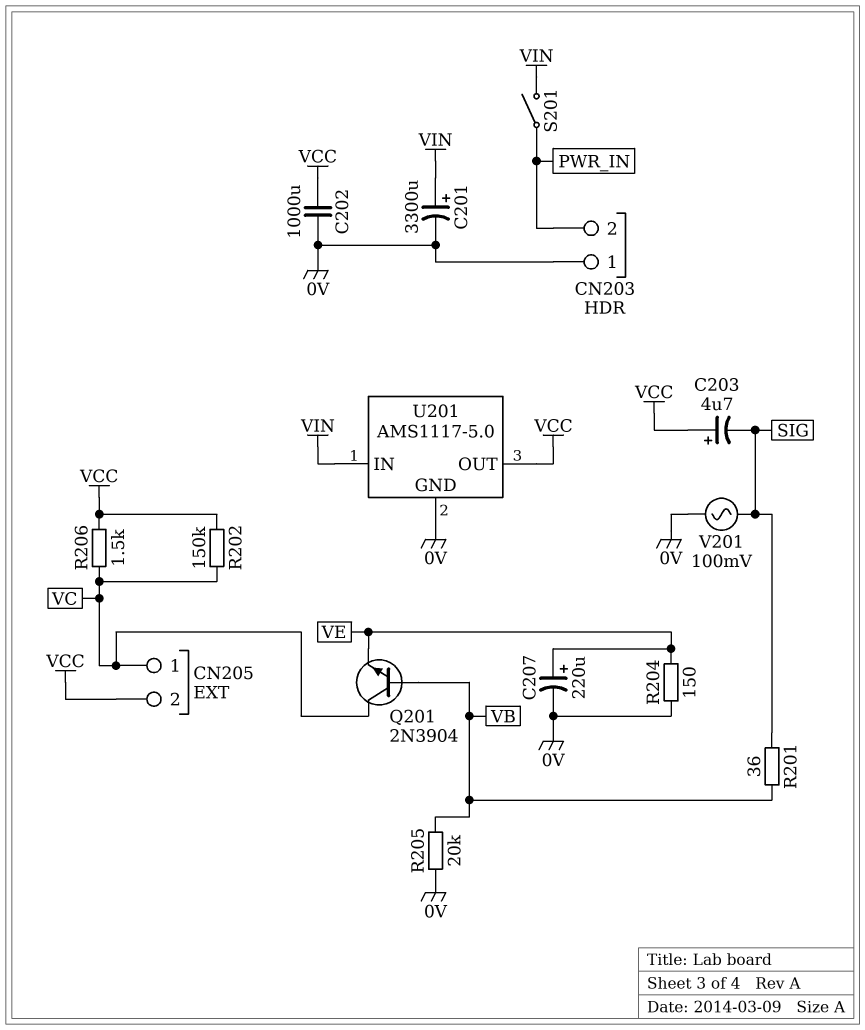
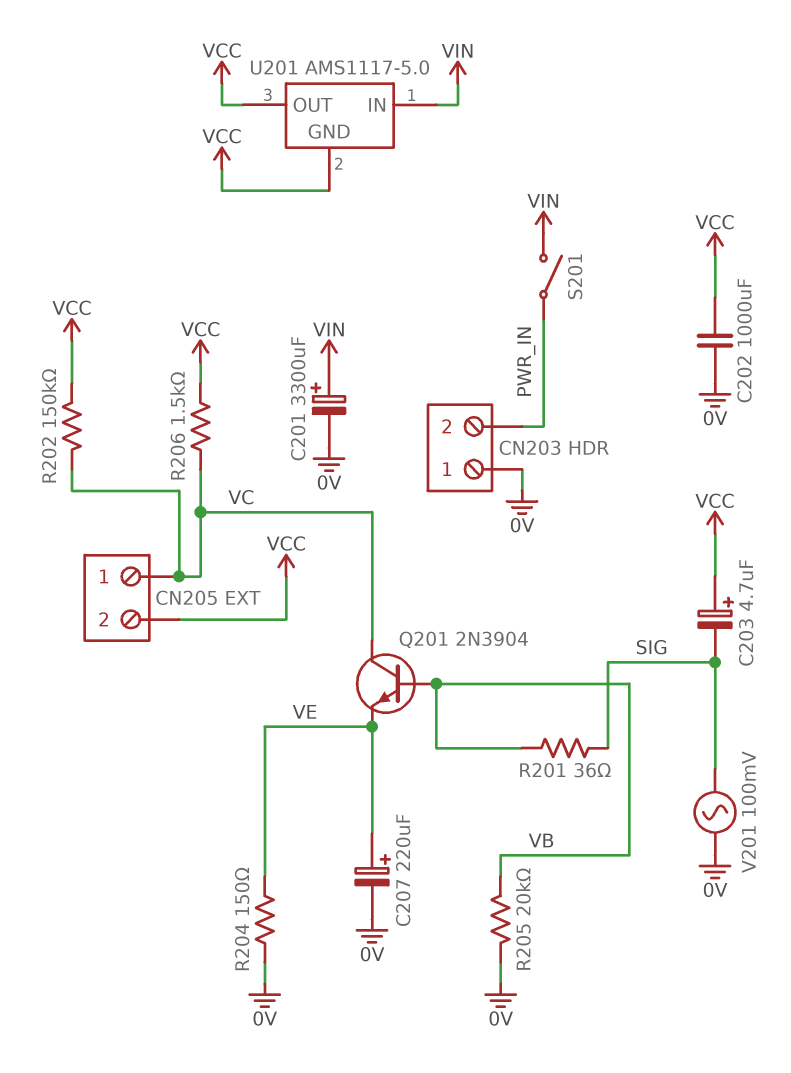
U201 pin GND: 0V -> VCC

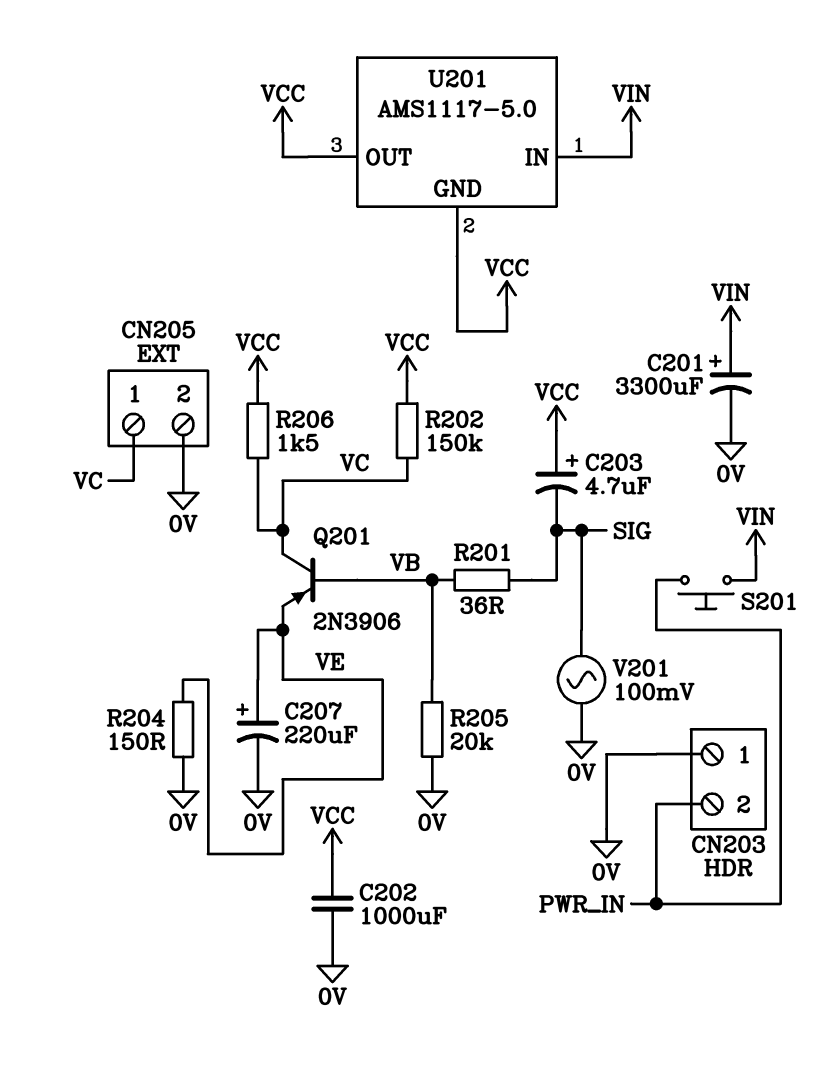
CN205 pin 2: VCC -> 0V
Q201: NPN 2N3904 (B VB, C VC, E VE) -> PNP 2N3906 (B VB, C VC, E VE)
S201: switch (PWR_IN, VIN) -> button (PWR_IN, VIN)

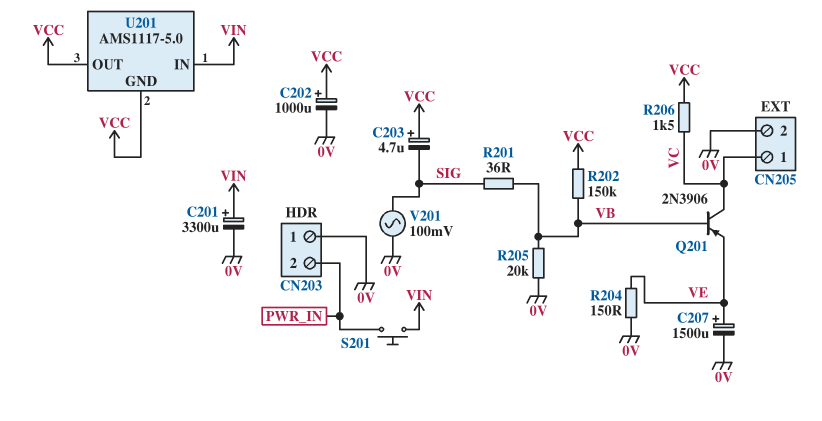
C202: 1000uF (0V, VCC) -> 1000uF (plus VCC, minus 0V)
C207: 220uF (plus VE, minus 0V) -> 1500uF (plus VE, minus 0V)
R202: 150k (VC, VCC) -> 150k (VB, VCC)

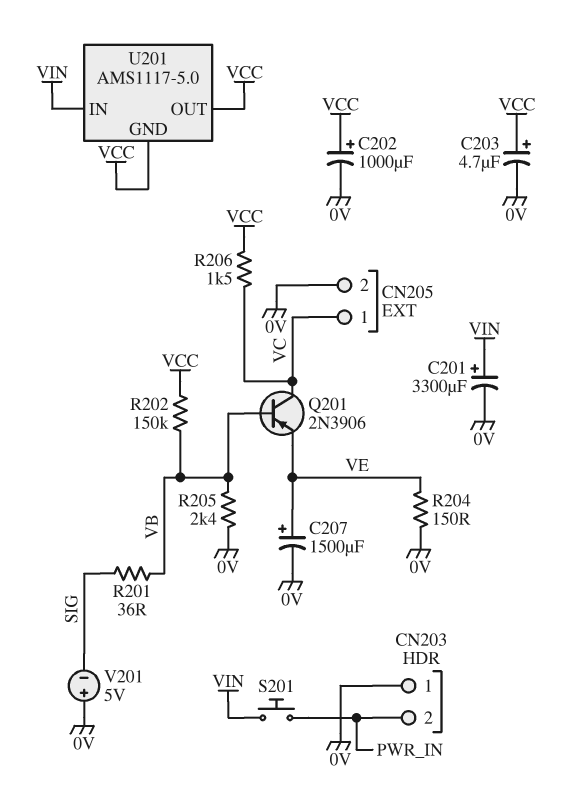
C203: 4.7uF (plus VCC, minus SIG) -> 4.7uF (plus VCC, minus 0V)
R205: 20k (0V, VB) -> 2.4k (0V, VB)
V201: AC 100mV (0V, SIG) -> 5V (plus 0V, minus SIG)

